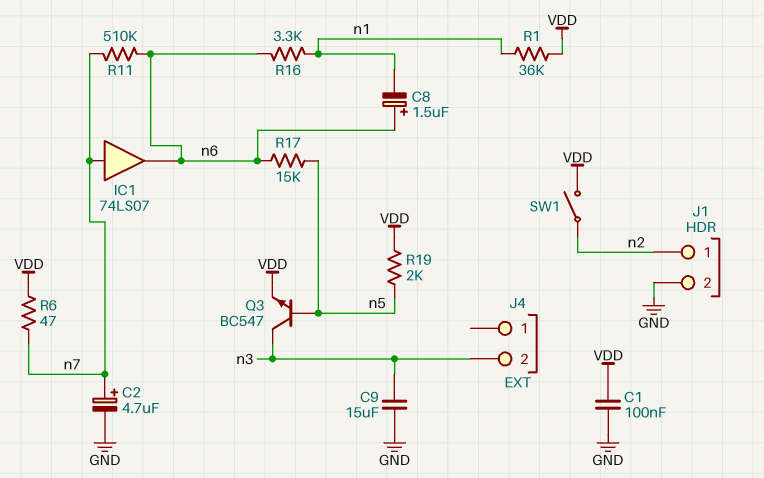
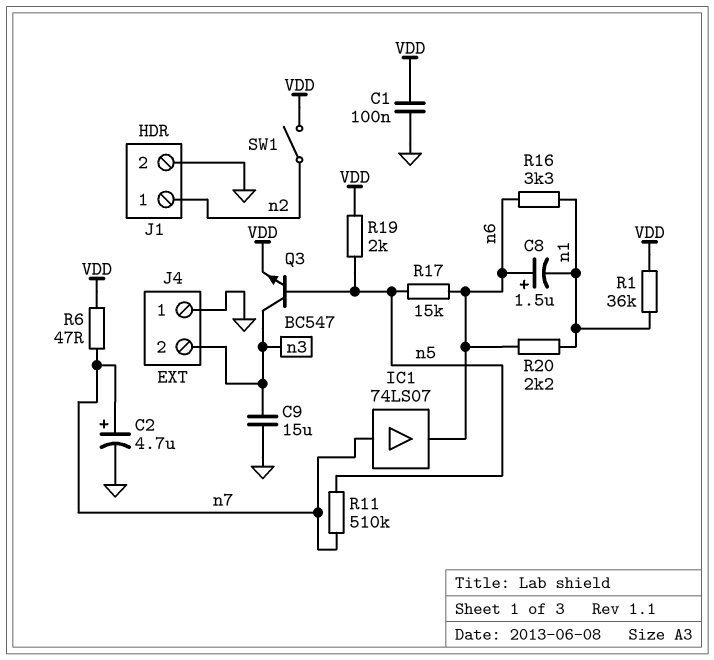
J4 pin 1: none -> GND
R11: 510k (n6, n7) -> 510k (n5, n7)
R20: none -> 2.2k (n1, n6)

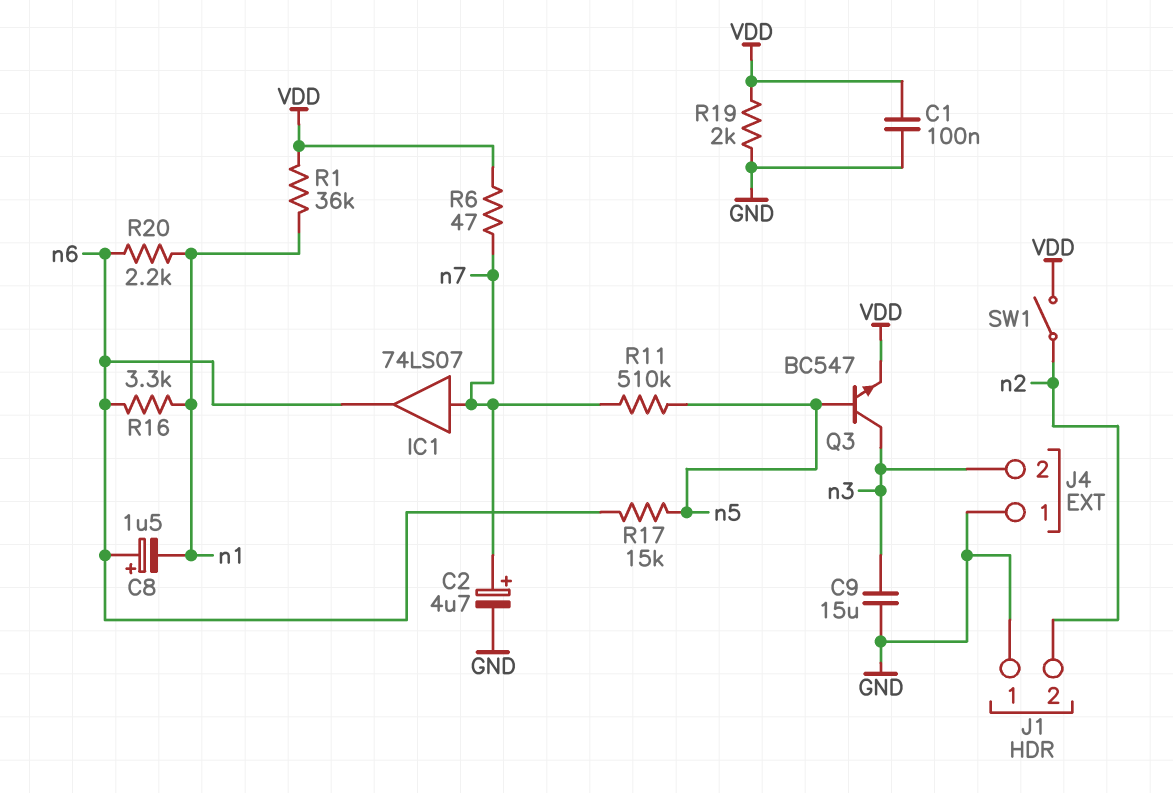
J1 pin 1: n2 -> GND
J1 pin 2: GND -> n2
R19: 2k (VDD, n5) -> 2k (GND, VDD)

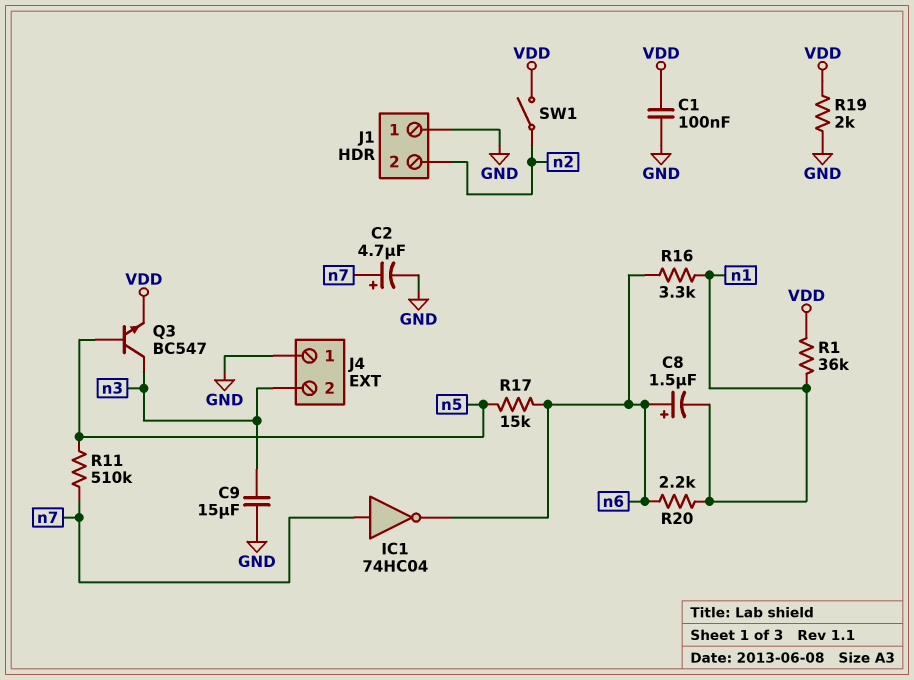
IC1: buffer 74LS07 (in n7, out n6) -> NOT 74HC04 (in n7, out n6)
R6: 47 (VDD, n7) -> none

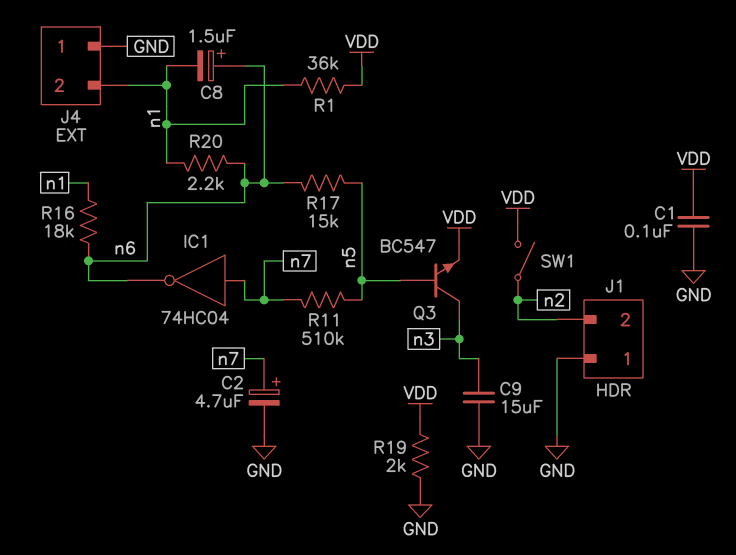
J4 pin 2: n3 -> n1
R16: 3.3k (n1, n6) -> 18k (n1, n6)

